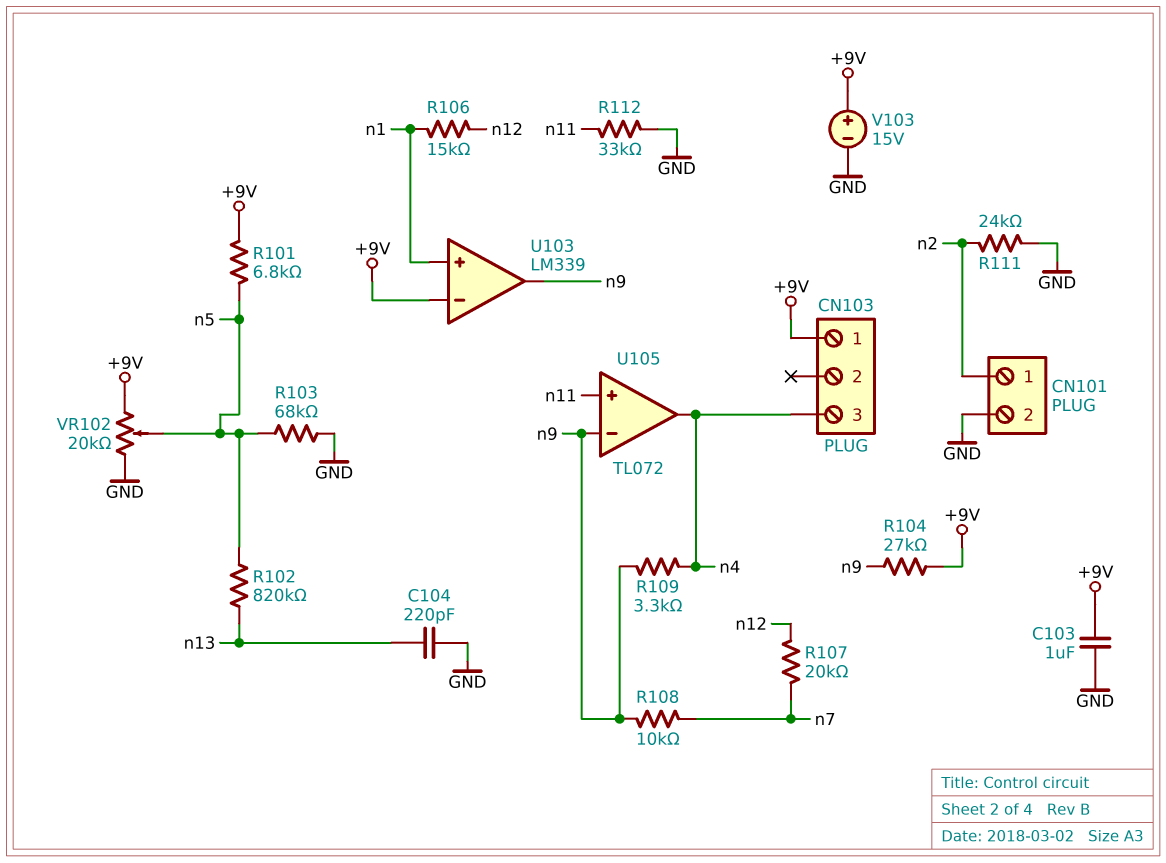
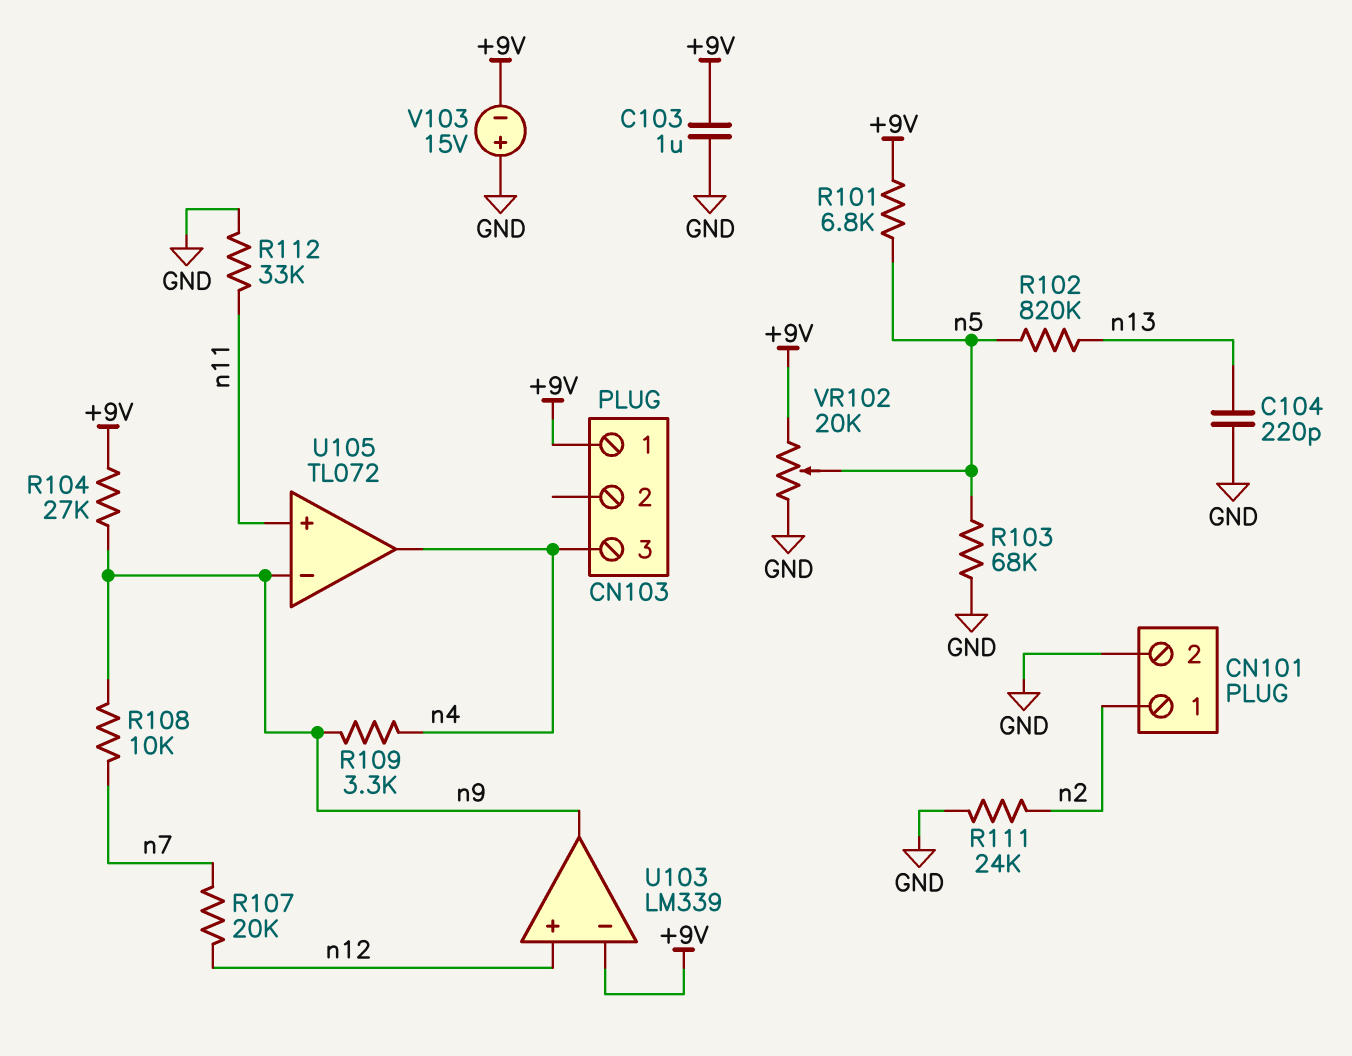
R106: 15k (n1, n12) -> none
U103 pin in+: n1 -> n12
V103: 15V (plus +9V, minus GND) -> 15V (plus GND, minus +9V)

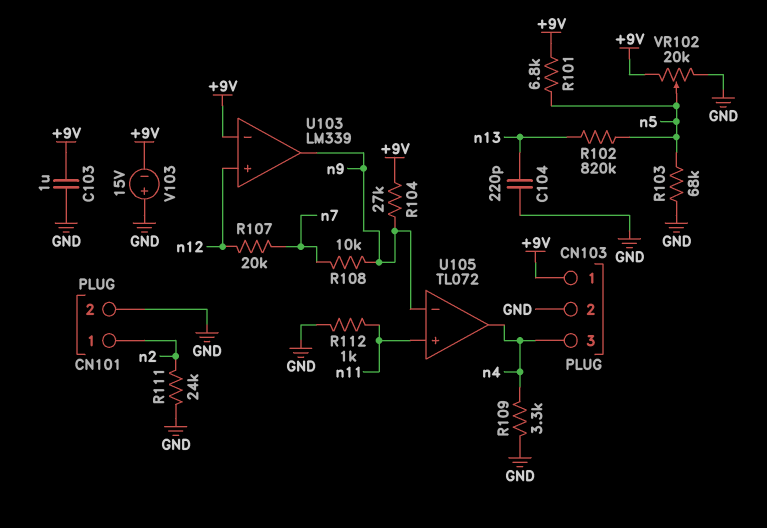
CN103 pin 2: none -> GND
R109: 3.3k (n4, n9) -> 3.3k (GND, n4)
R112: 33k (GND, n11) -> 1k (GND, n11)

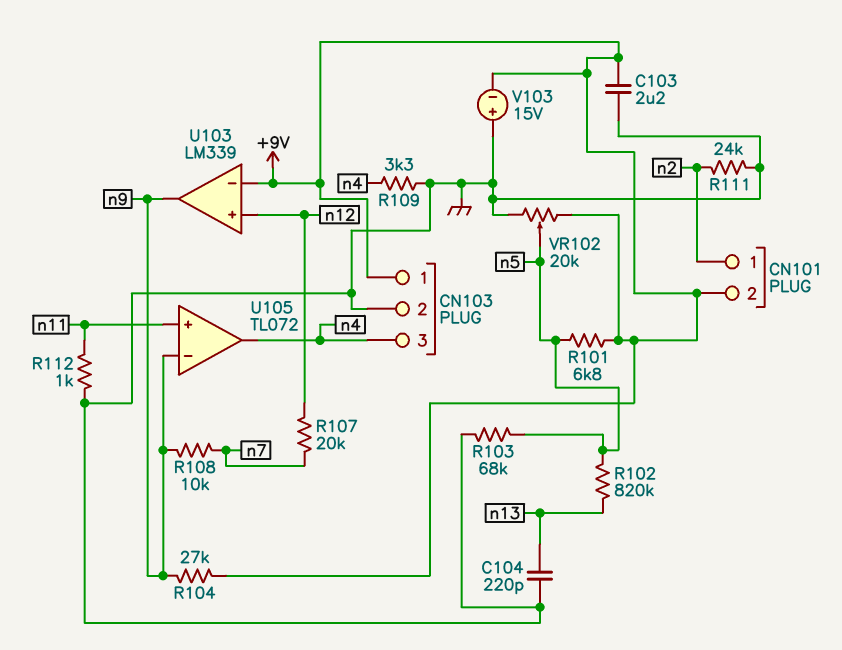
C103: 1uF (+9V, GND) -> 2.2uF (+9V, GND)
CN101 pin 2: GND -> +9V

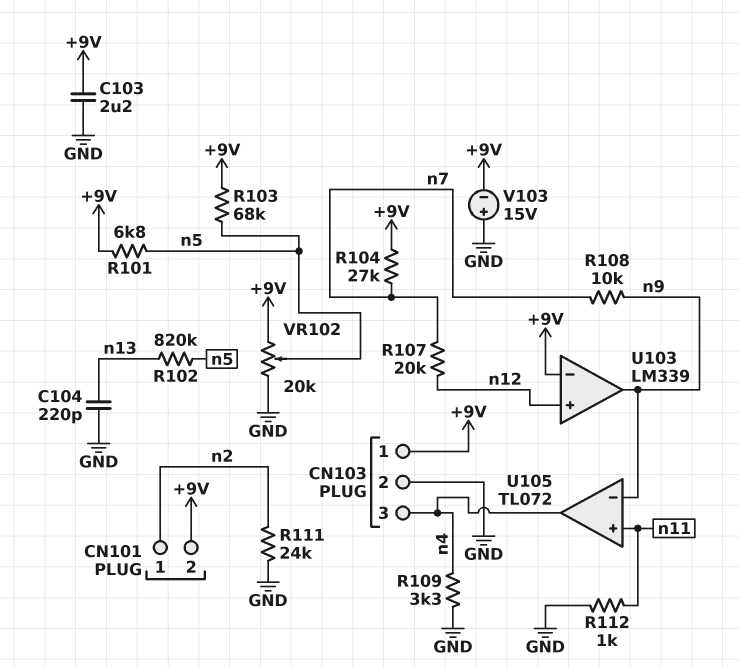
R103: 68k (GND, n5) -> 68k (+9V, n5)
R104: 27k (+9V, n9) -> 27k (+9V, n7)

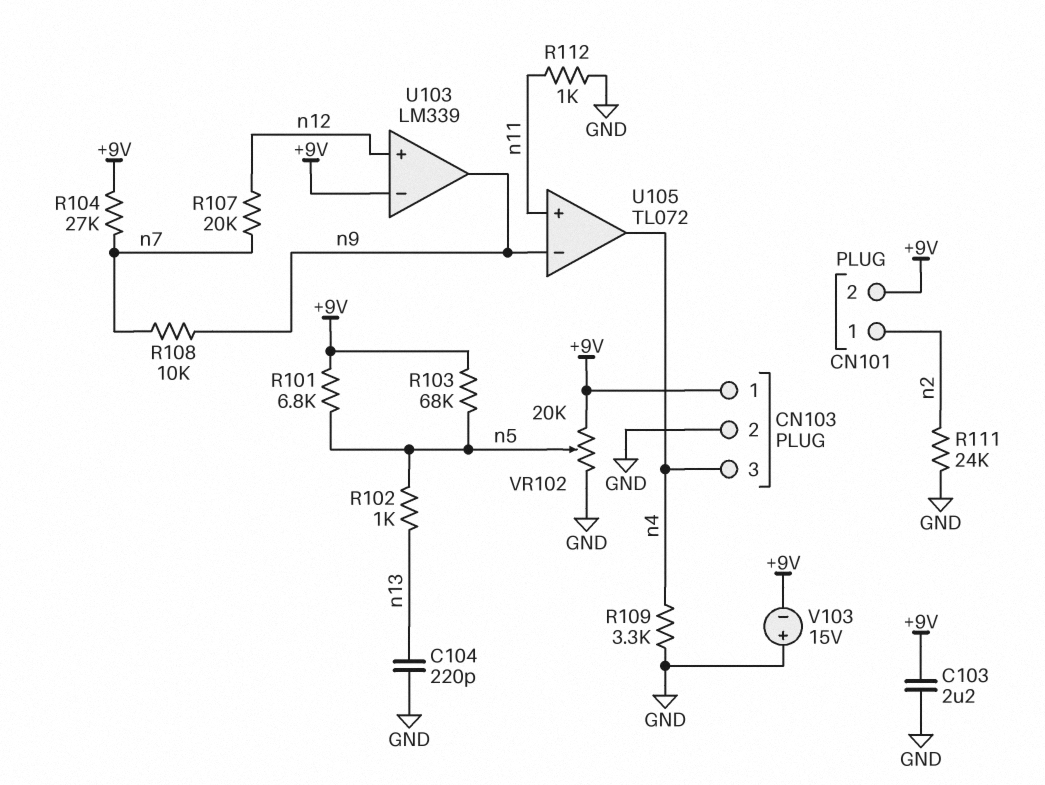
R102: 820k (n5, n13) -> 1k (n5, n13)

